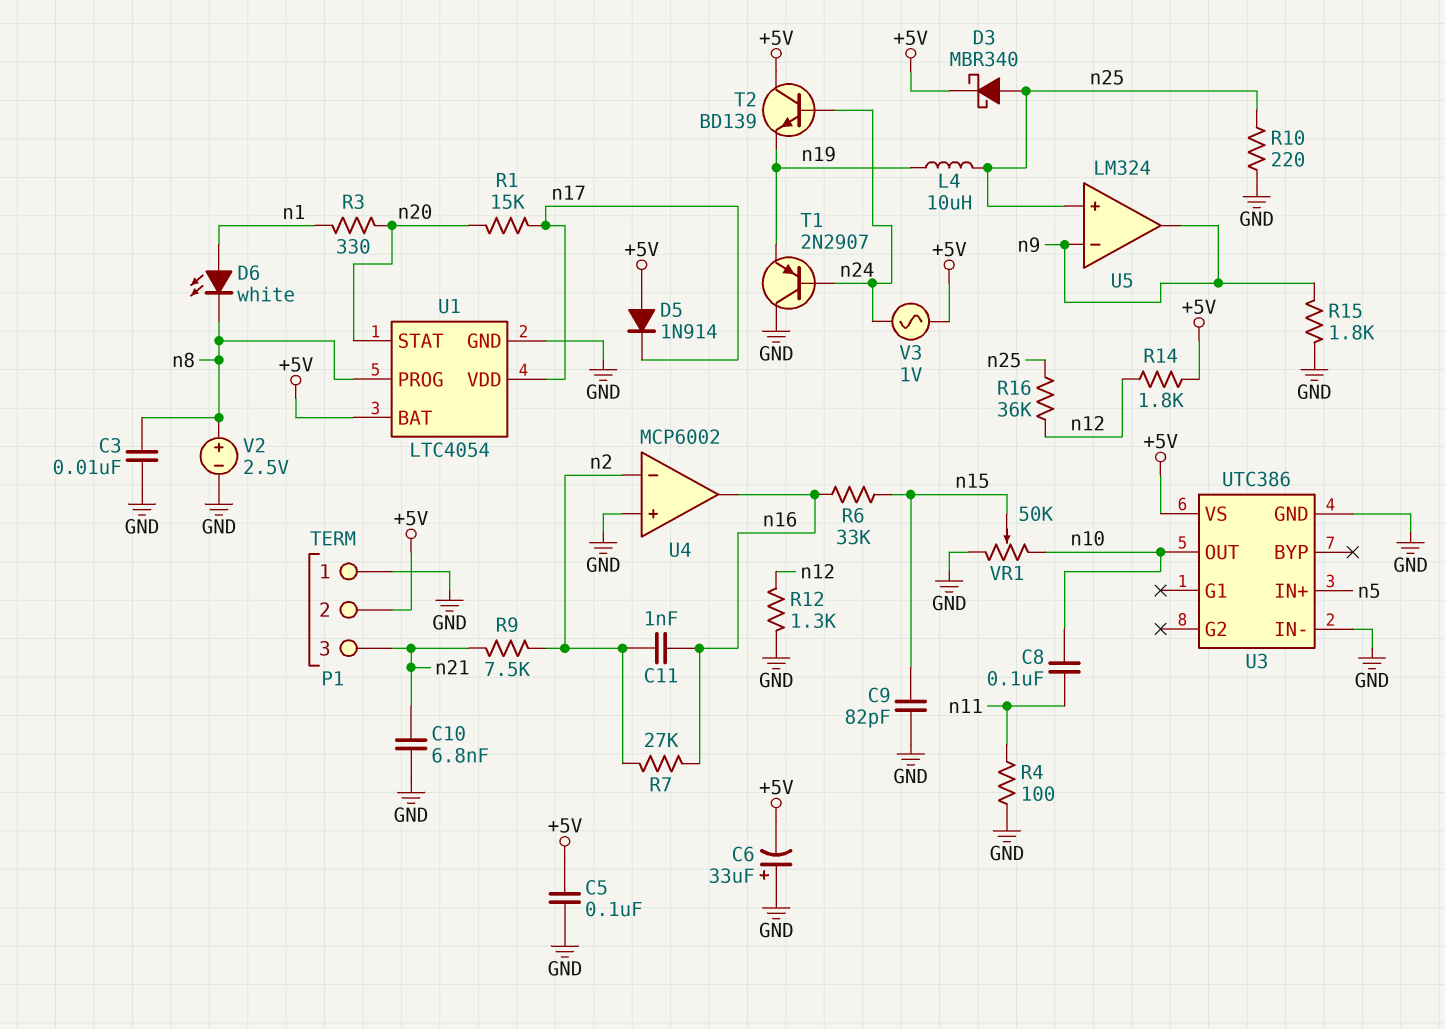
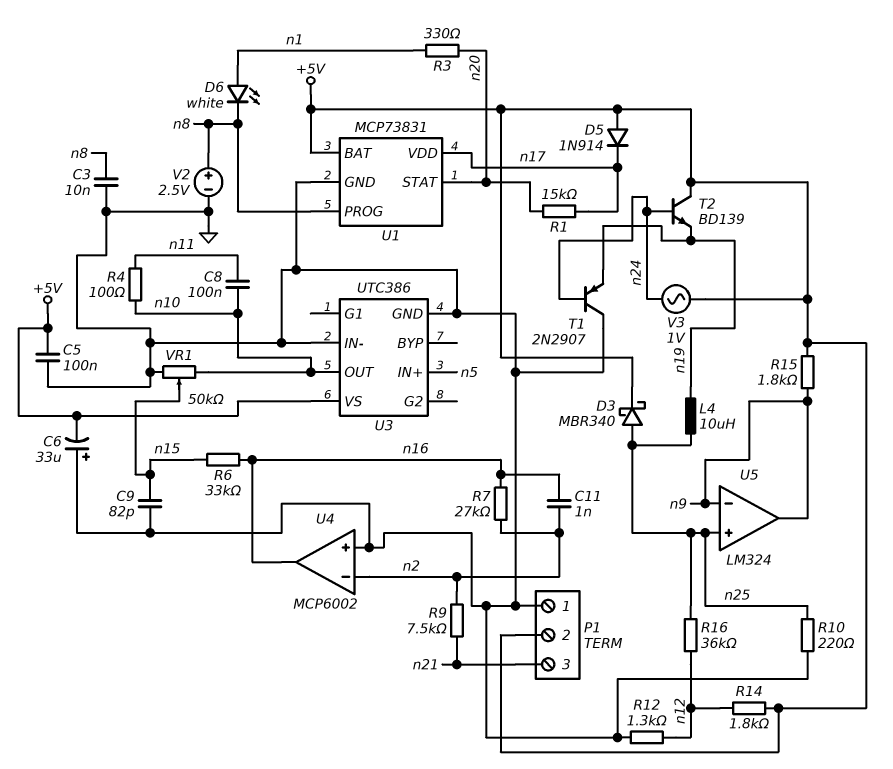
C10: 6.8nF (GND, n21) -> none
R4: 100 (GND, n11) -> 100 (n10, n11)
R15: 1.8k (GND, n9) -> 1.8k (+5V, n9)
U1: LTC4054 -> MCP73831

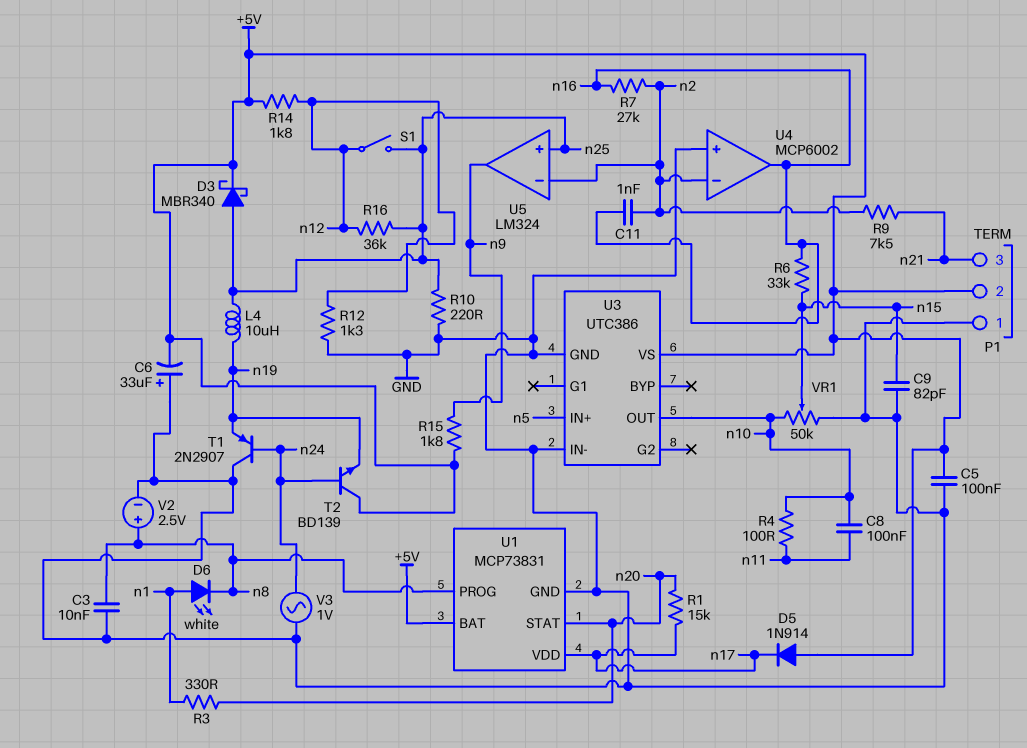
S1: none -> switch (n12, n25)
U5 pin in-: n9 -> n2
V3: AC 1V (+5V, n24) -> AC 1V (GND, n24)

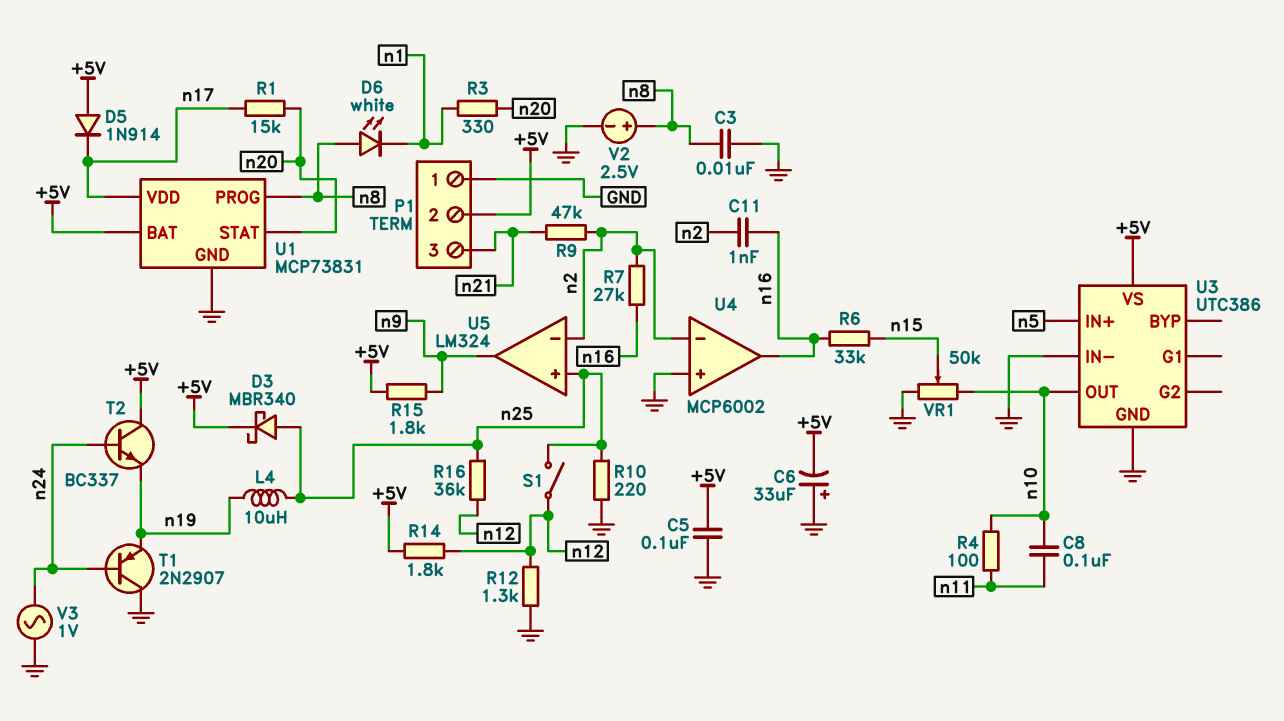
C9: 82pF (GND, n15) -> none
D6: LED white (A n1, K n8) -> LED white (A n8, K n1)
R9: 7.5k (n2, n21) -> 47k (n2, n21)
T2: NPN BD139 (B n24, C +5V, E n19) -> NPN BC337 (B n24, C +5V, E n19)

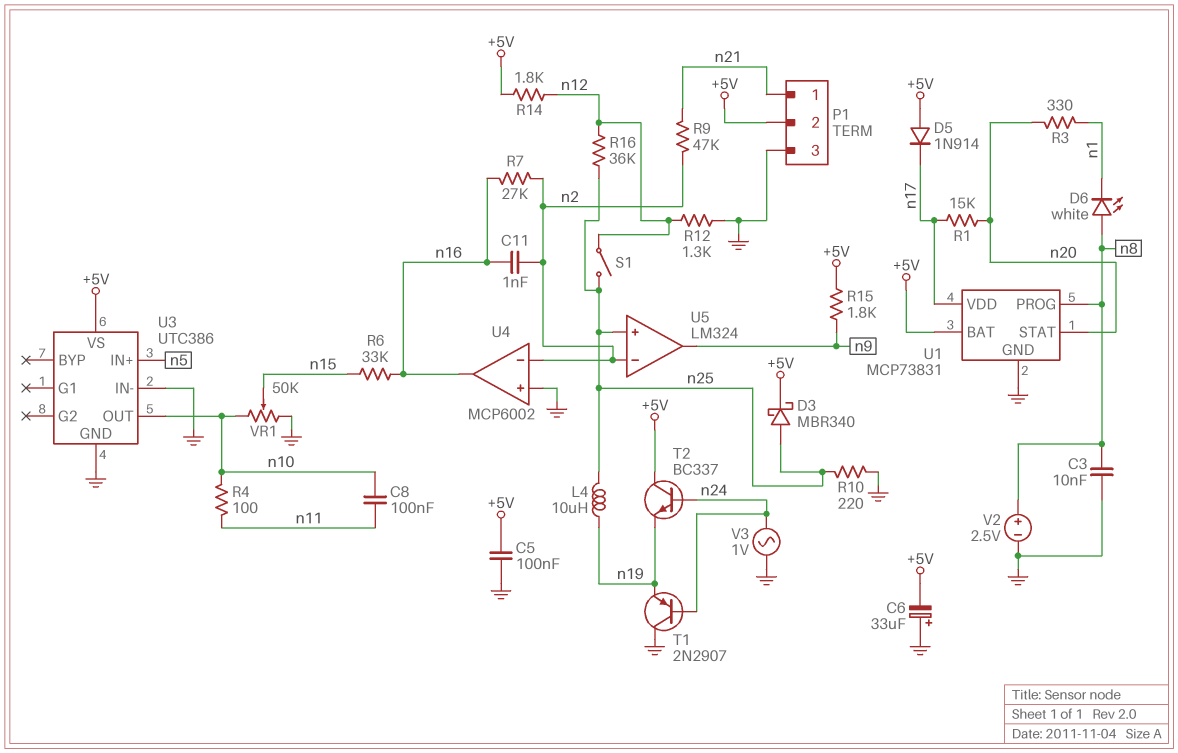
P1 pin 1: GND -> n21
P1 pin 3: n21 -> GND

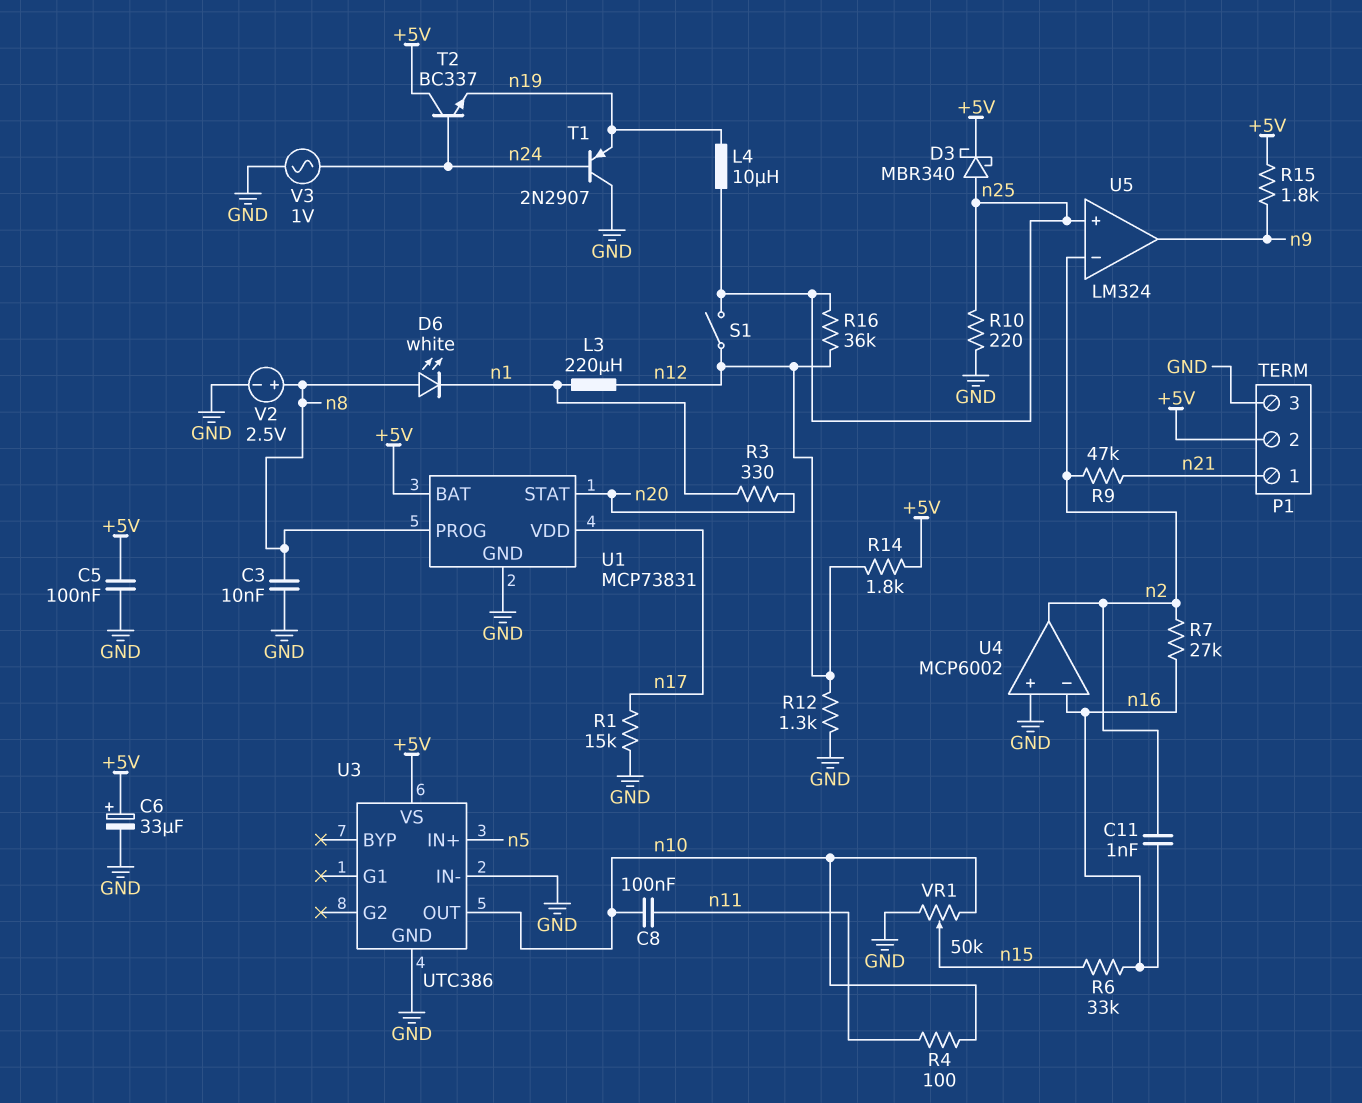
C6: 33uF (plus GND, minus +5V) -> 33uF (plus +5V, minus GND)
D5: diode 1N914 (A +5V, K n17) -> none
L3: none -> 220uH (n1, n12)
R1: 15k (n17, n20) -> 15k (GND, n17)
U4 pin in-: n2 -> n16
U4 pin out: n16 -> n2

